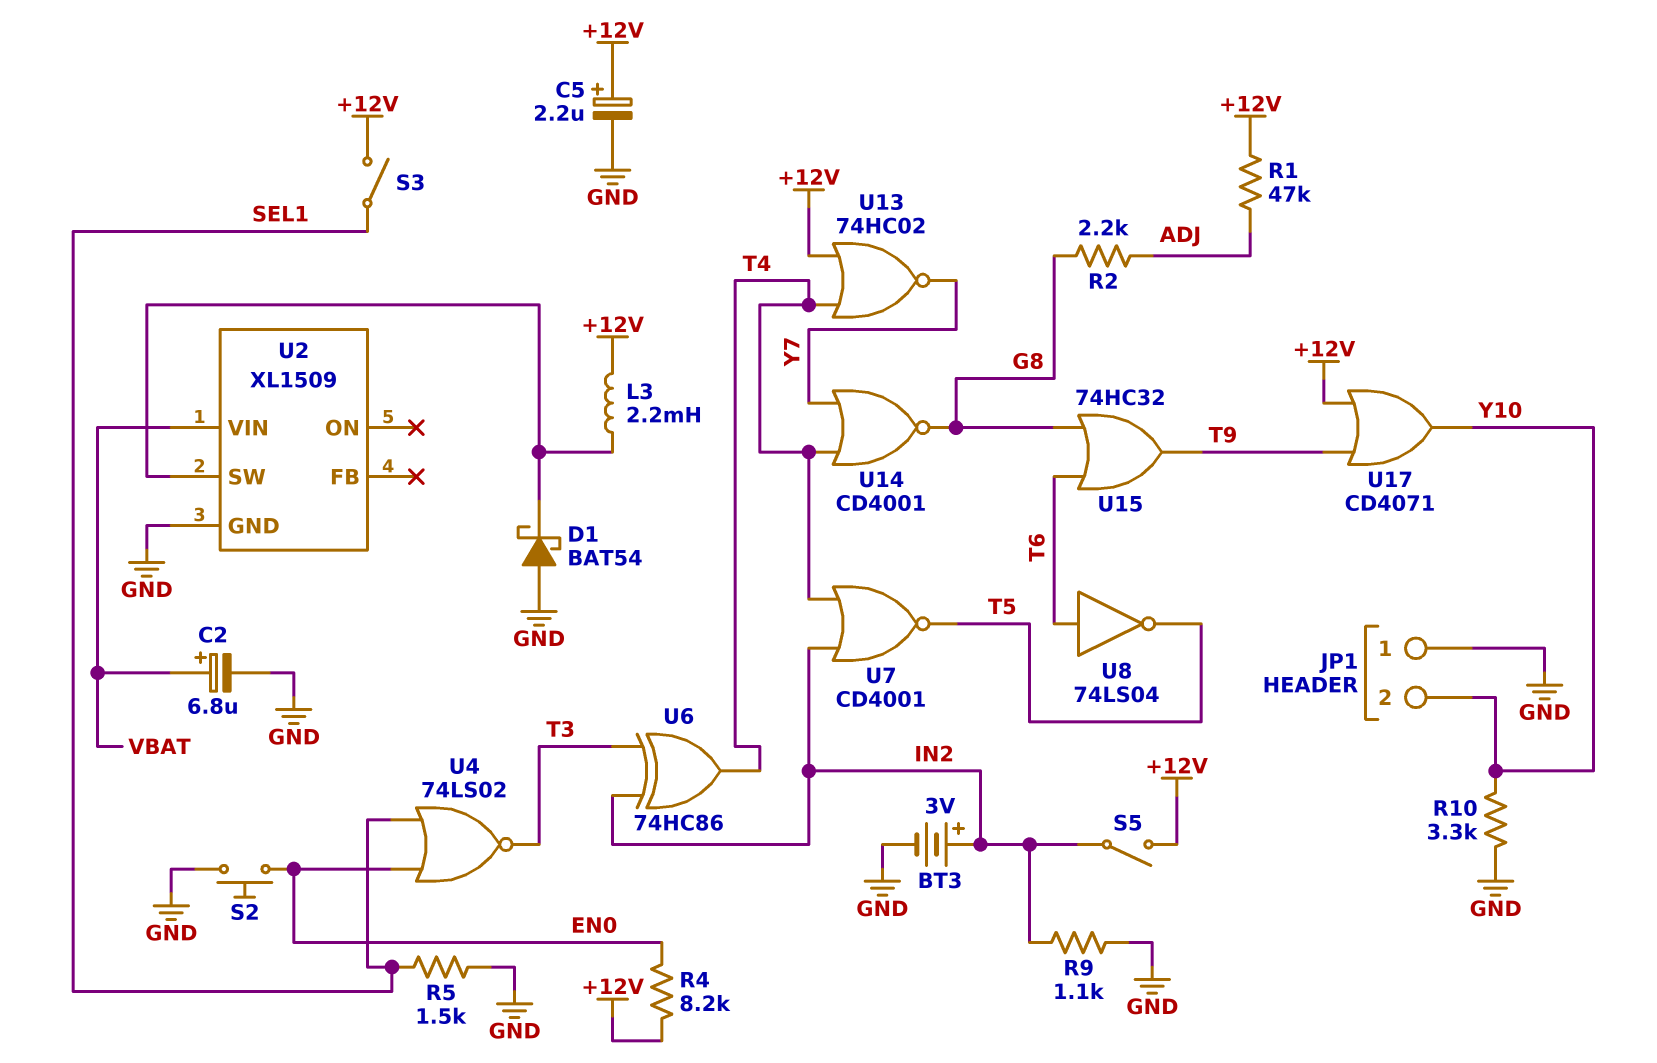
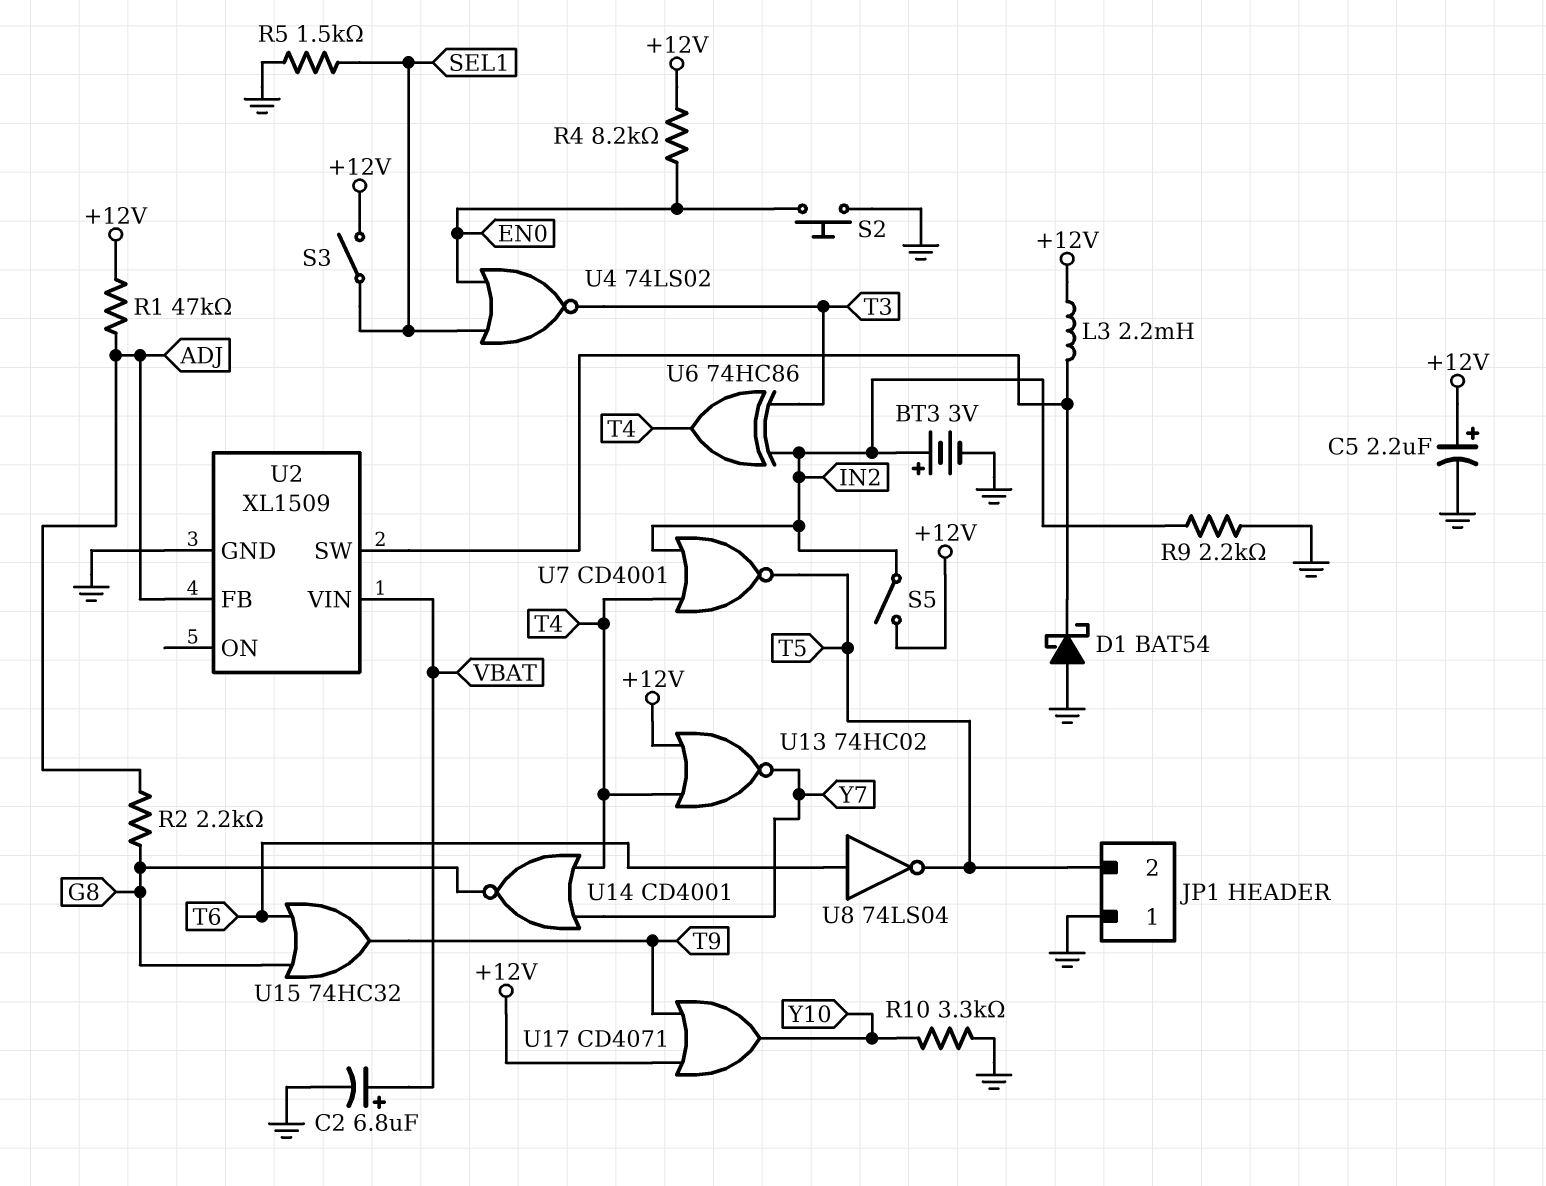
JP1 pin 2: Y10 -> T5
R9: 1.1k (GND, IN2) -> 2.2k (GND, IN2)
U2 pin FB: none -> ADJ

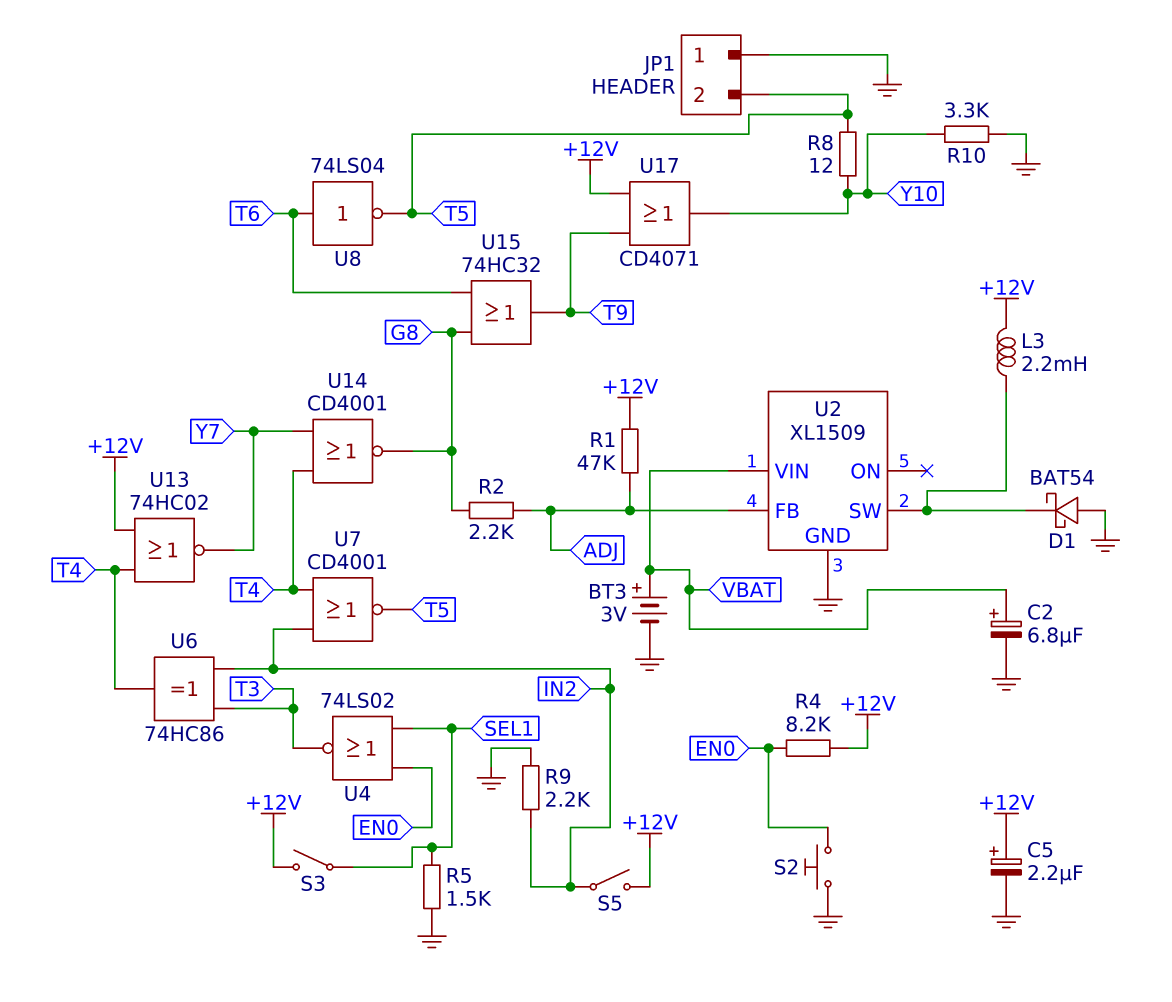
BT3: 3V (plus IN2, minus GND) -> 3V (plus VBAT, minus GND)
R8: none -> 12 (T5, Y10)

